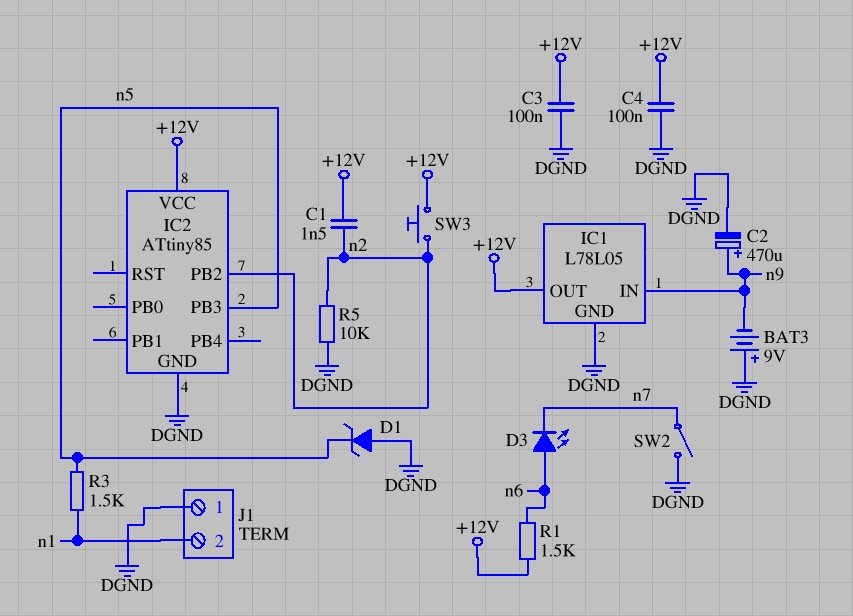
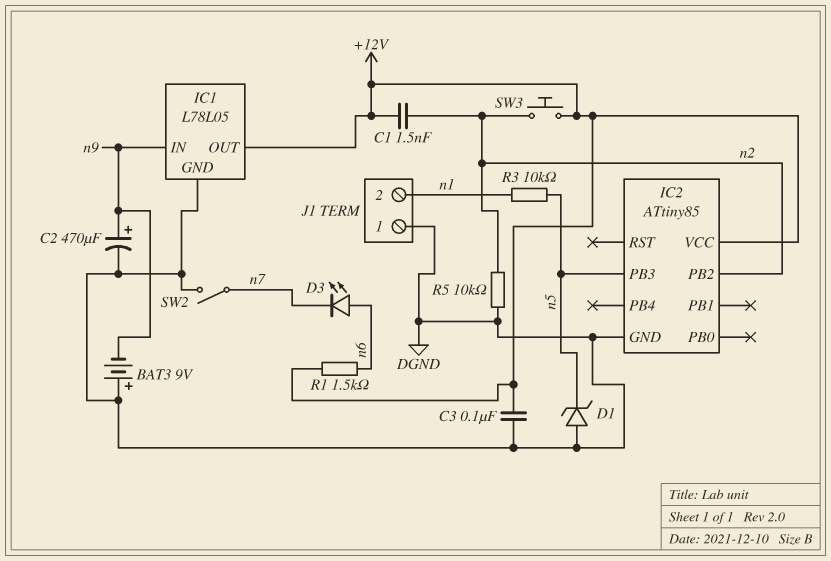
C4: 100nF (+12V, DGND) -> none
R3: 1.5k (n1, n5) -> 10k (n1, n5)

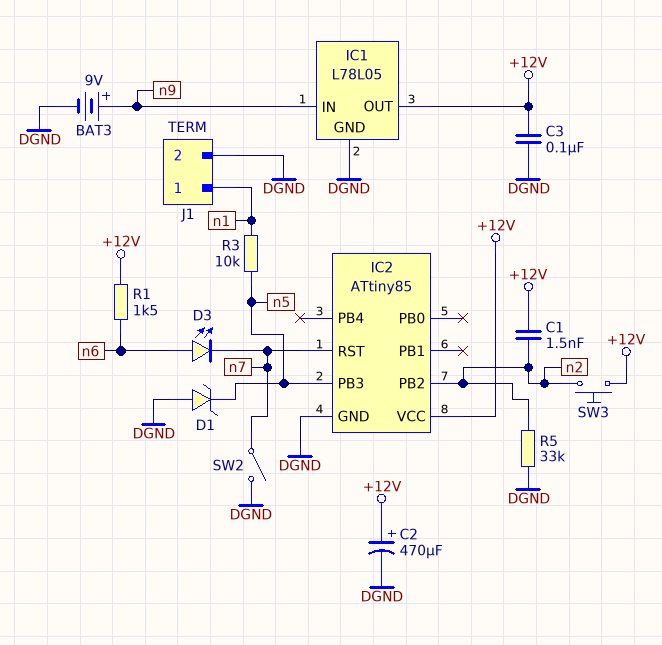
BAT3: 9V (plus DGND, minus n9) -> 9V (plus n9, minus DGND)
C2: 470uF (plus n9, minus DGND) -> 470uF (plus +12V, minus DGND)
IC2 pin RST: none -> n7
J1 pin 1: DGND -> n1
J1 pin 2: n1 -> DGND
R5: 10k (DGND, n2) -> 33k (DGND, n2)

